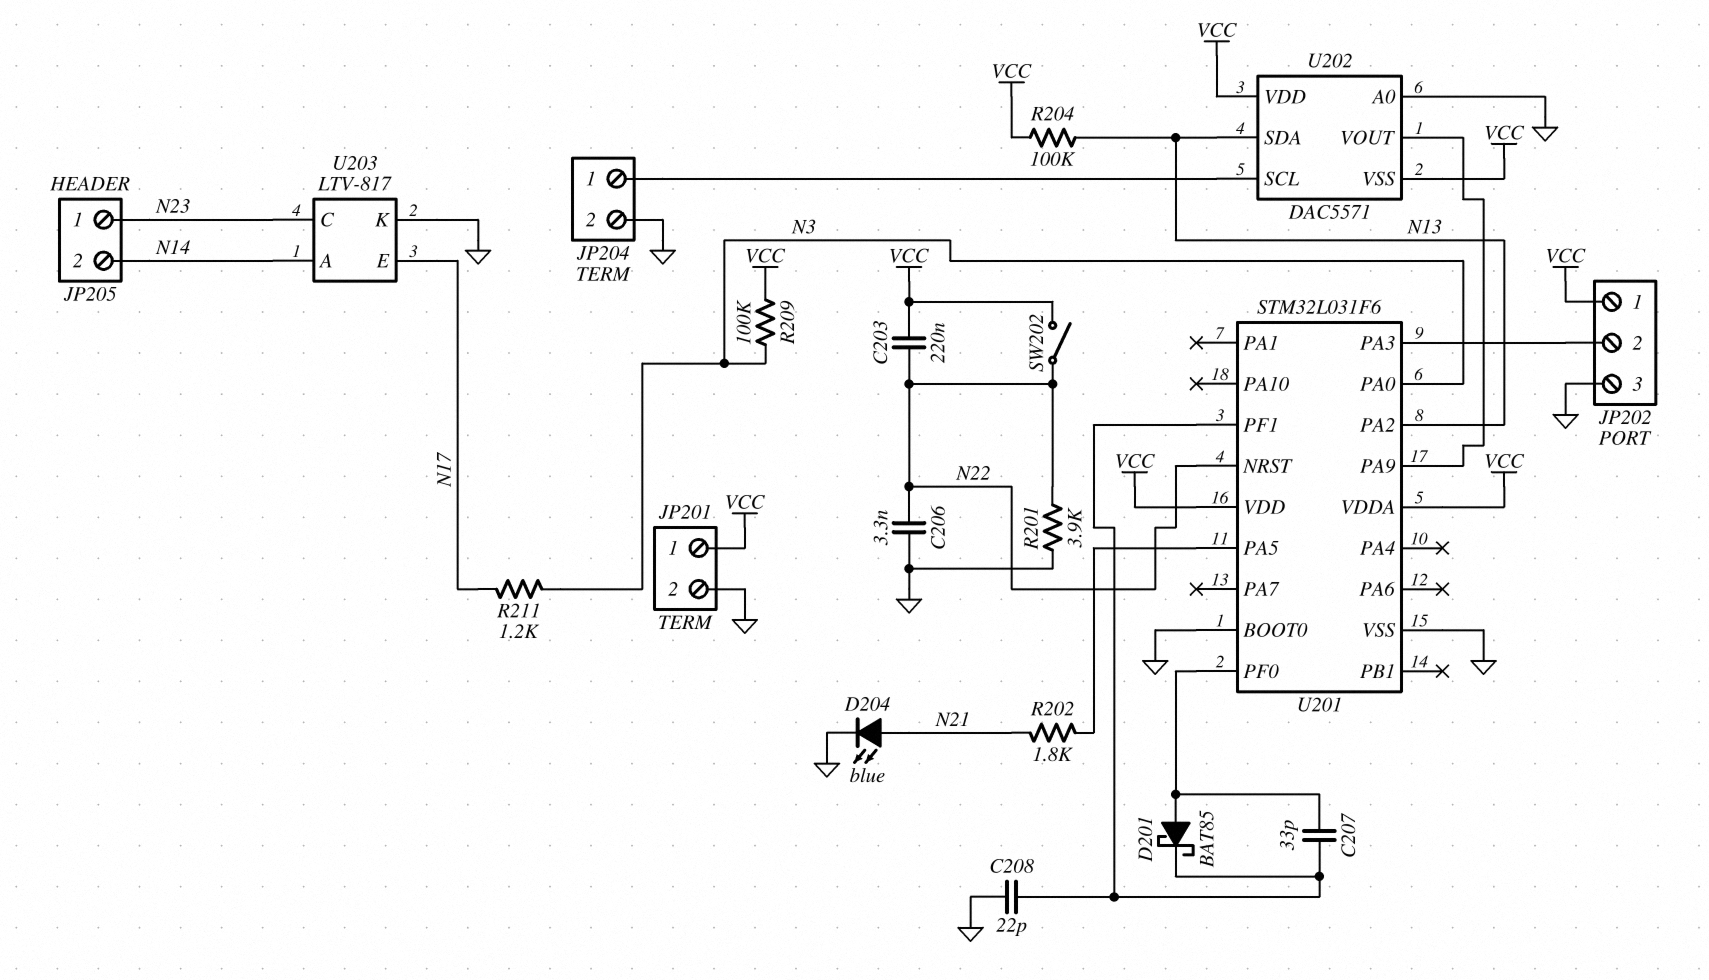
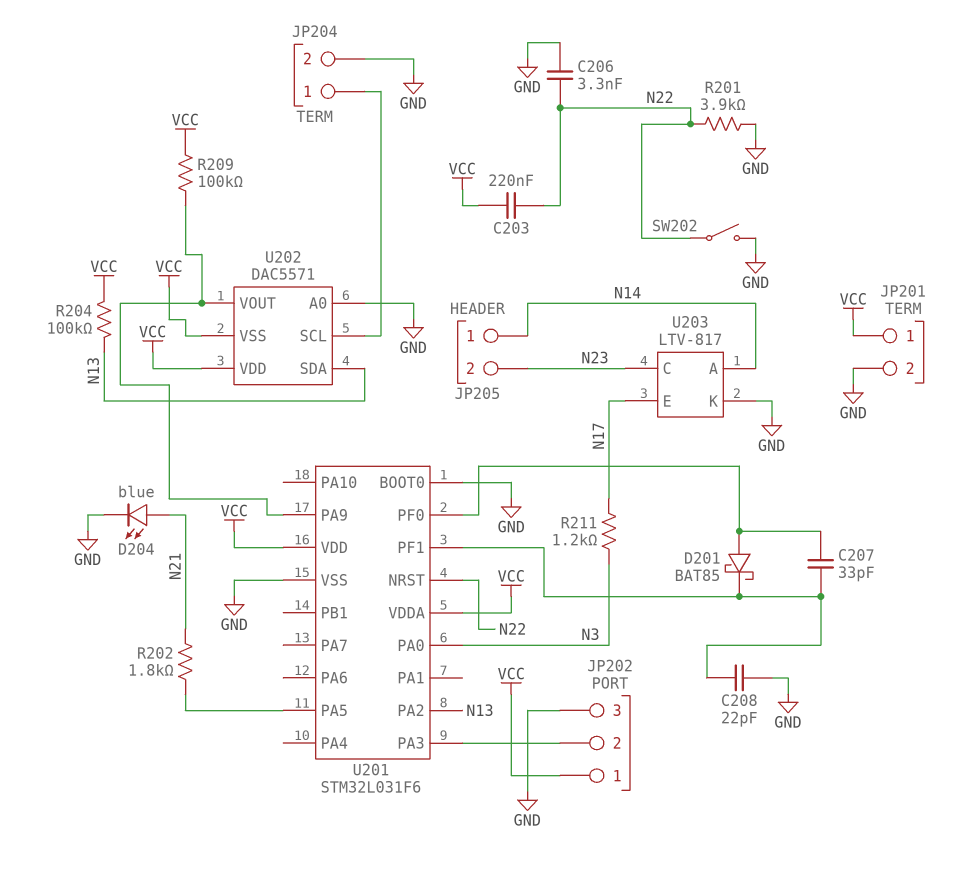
JP205 pin 1: N23 -> N14
JP205 pin 2: N14 -> N23
R209: 100k (N3, VCC) -> 100k (U201/PA9, VCC)
SW202: switch (N22, VCC) -> switch (GND, N22)

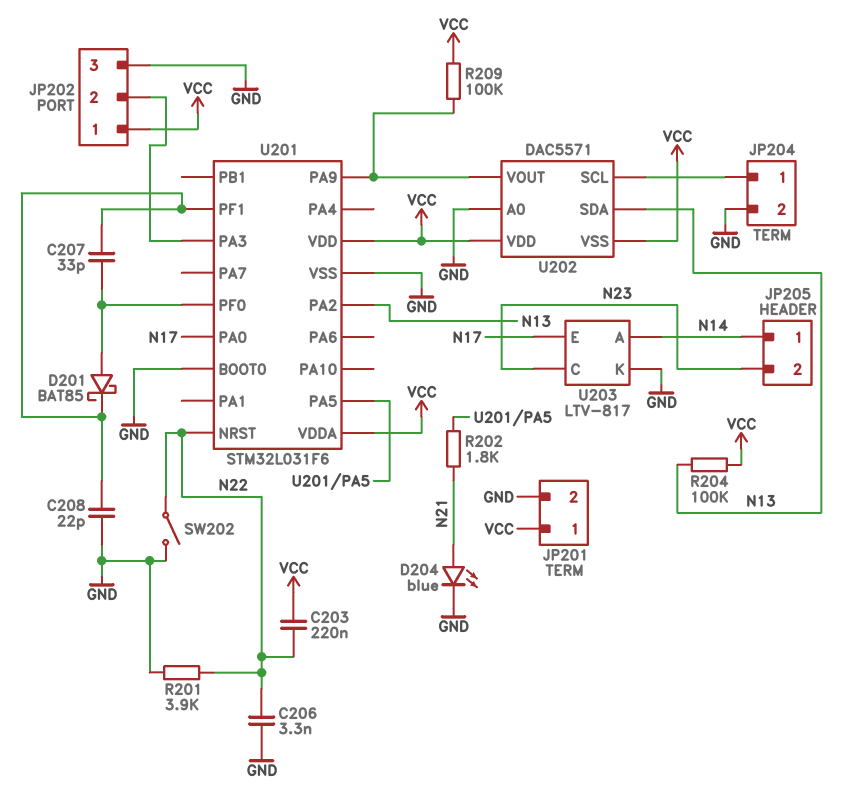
R211: 1.2k (N3, N17) -> none
U201 pin PA0: N3 -> N17

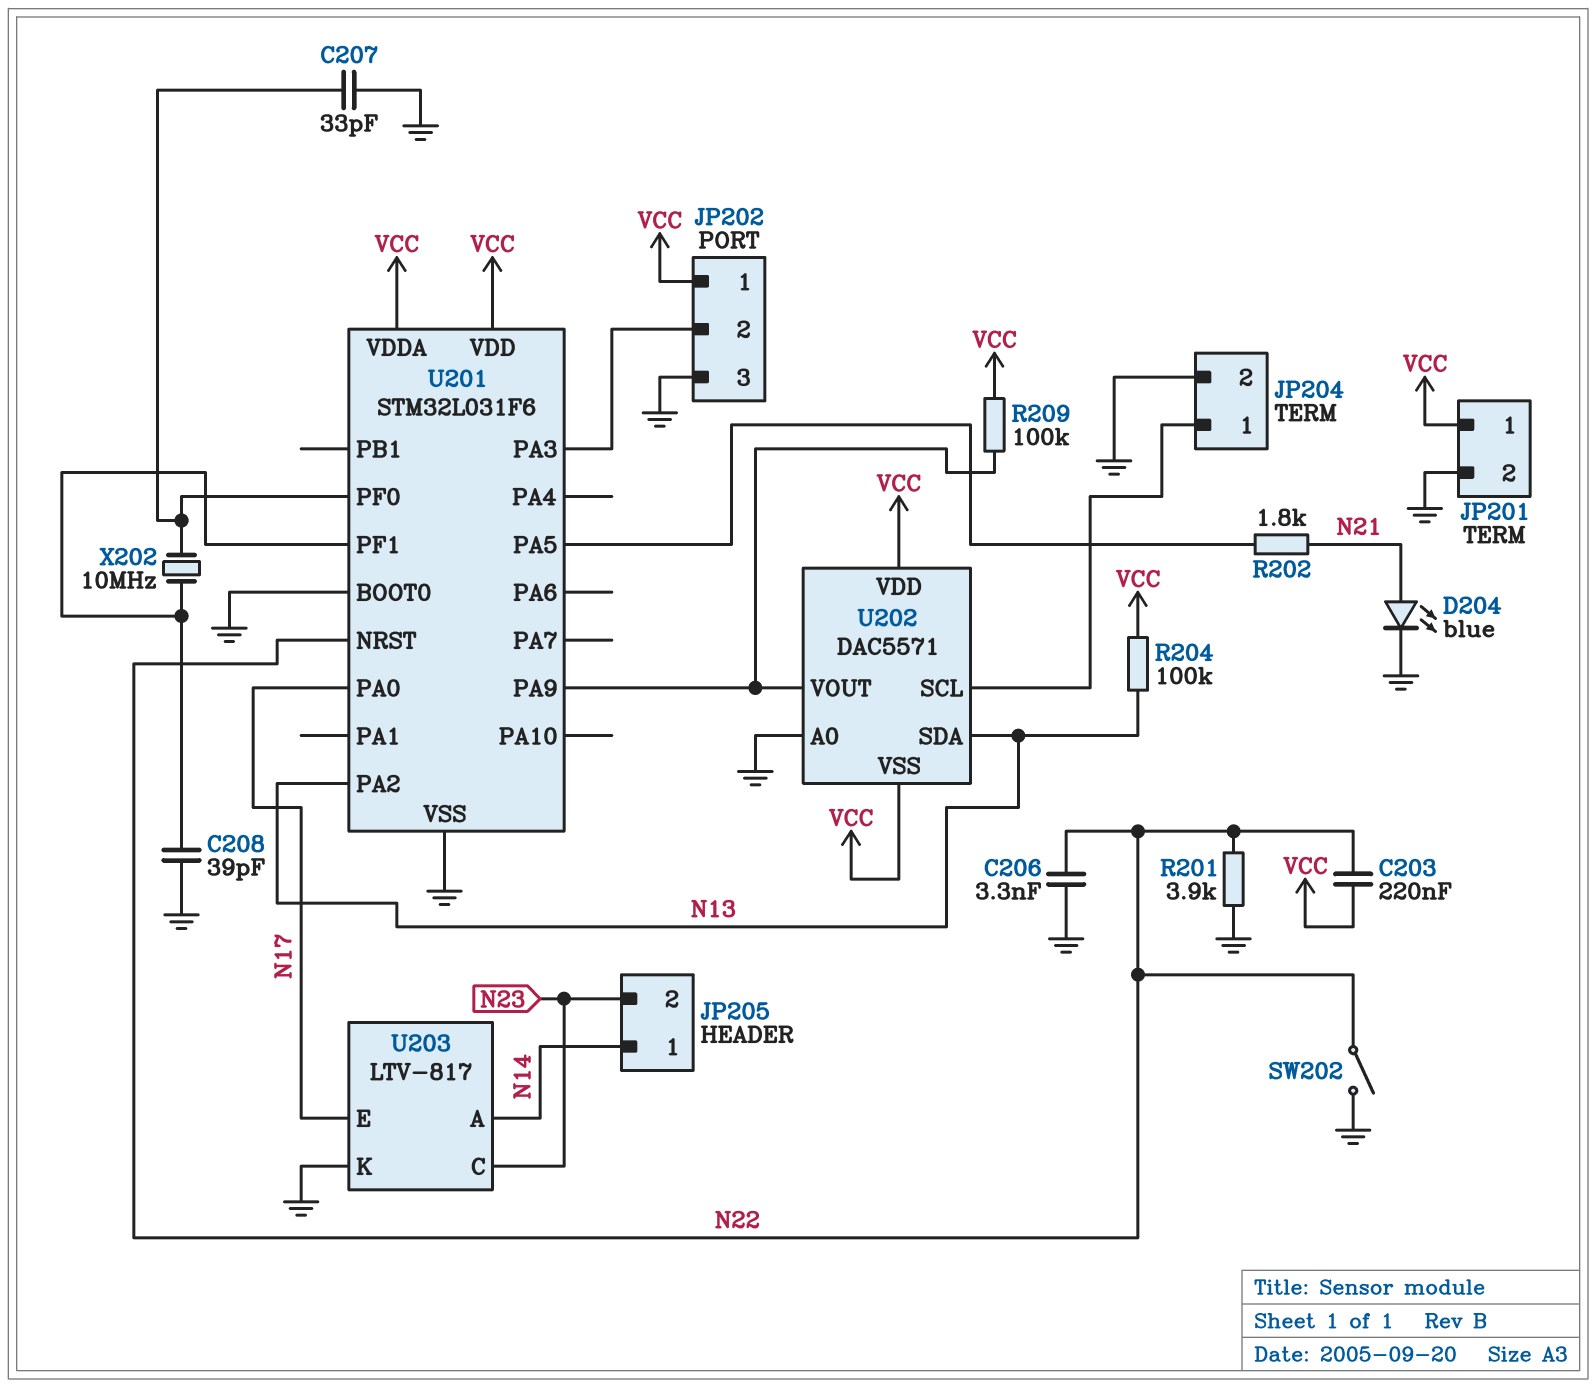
C207: 33pF (U201/PF0, U201/PF1) -> 33pF (GND, U201/PF0)
C208: 22pF (GND, U201/PF1) -> 39pF (GND, U201/PF1)
D201: schottky BAT85 (A U201/PF0, K U201/PF1) -> none
X202: none -> 10MHz (U201/PF0, U201/PF1)

